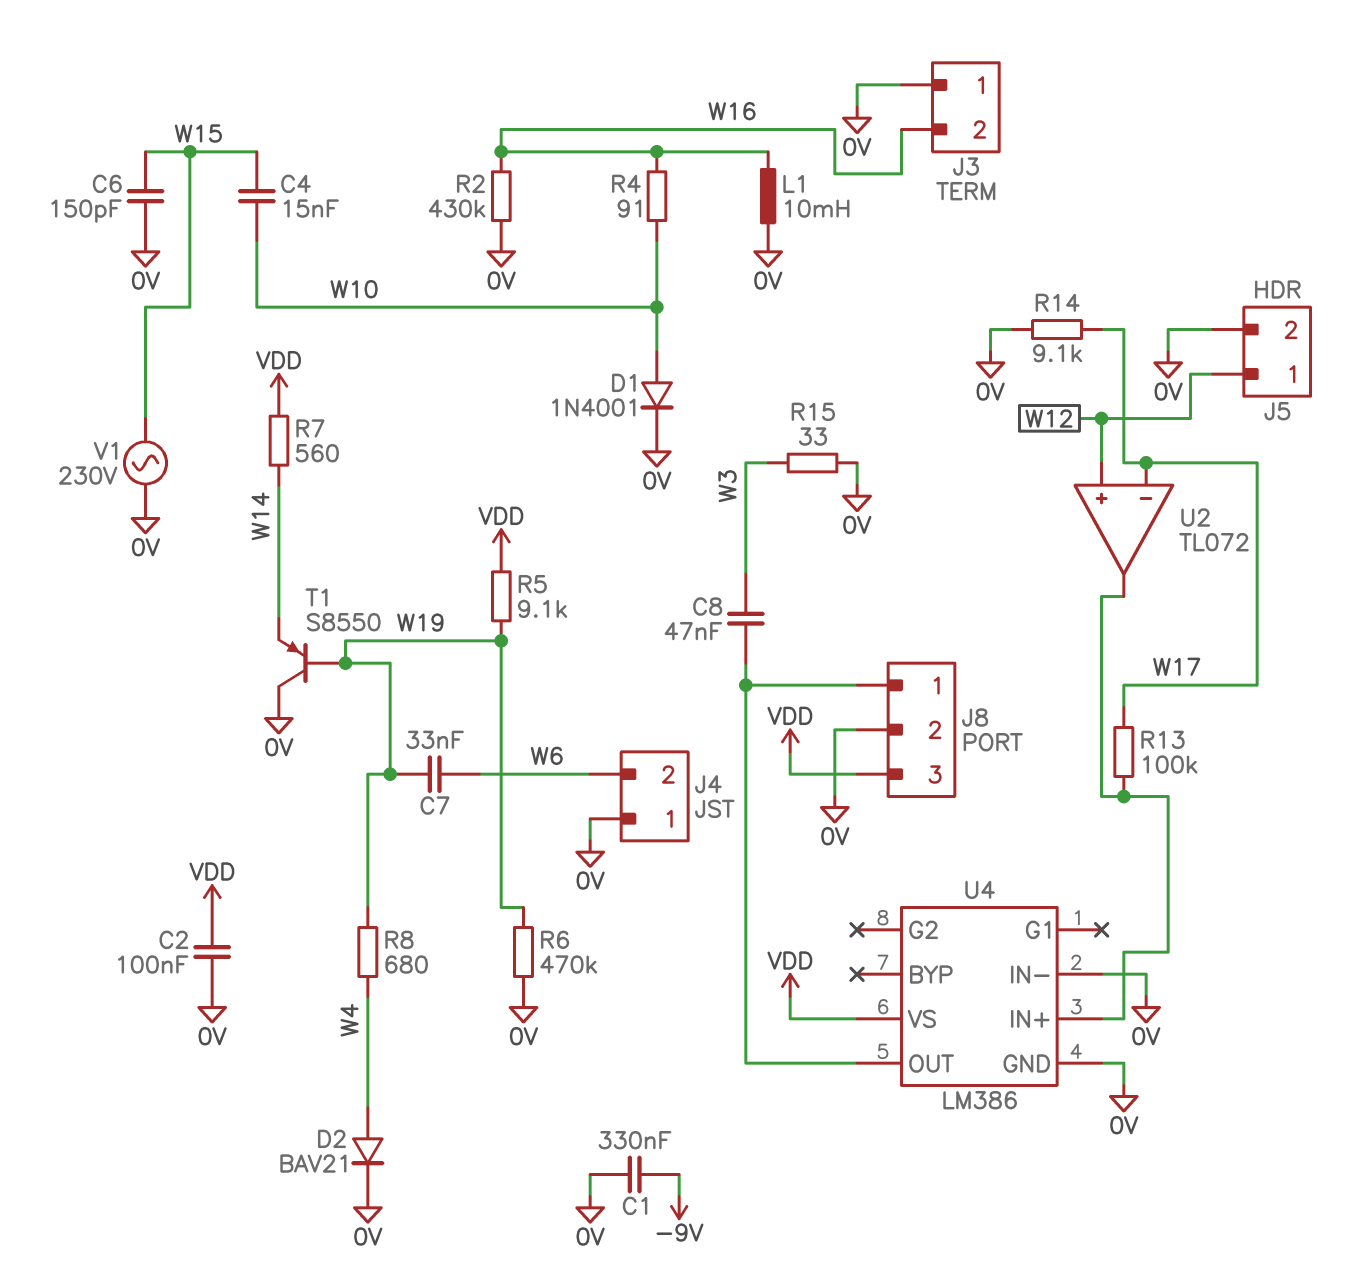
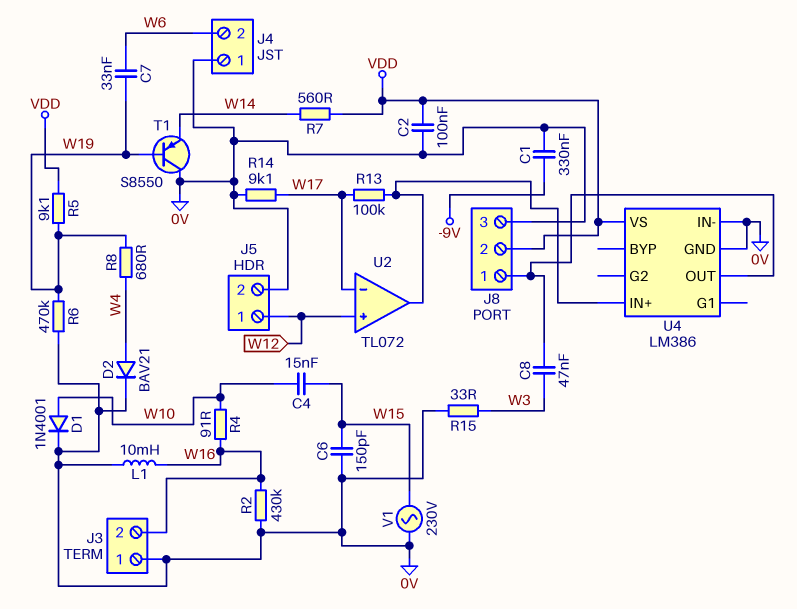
J8 pin 2: 0V -> VDD
J8 pin 3: VDD -> 0V

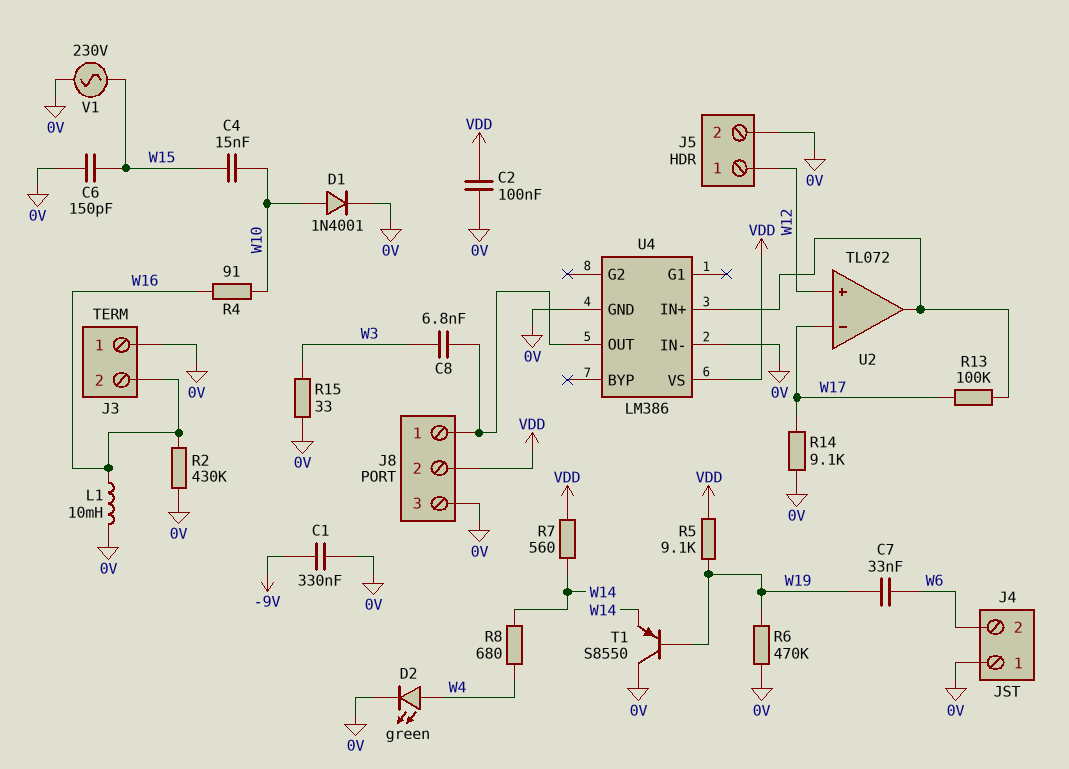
C8: 47nF (J8/1, W3) -> 6.8nF (J8/1, W3)
D2: diode BAV21 (A W4, K 0V) -> LED green (A W4, K 0V)
R8: 680 (W4, W19) -> 680 (W4, W14)

